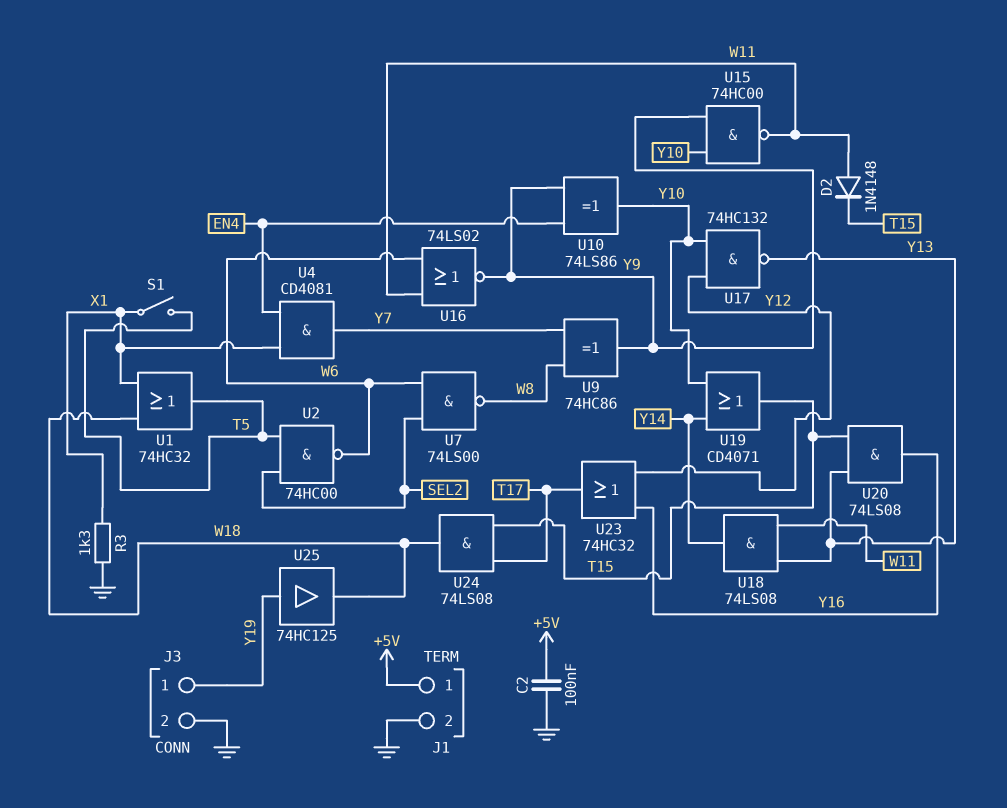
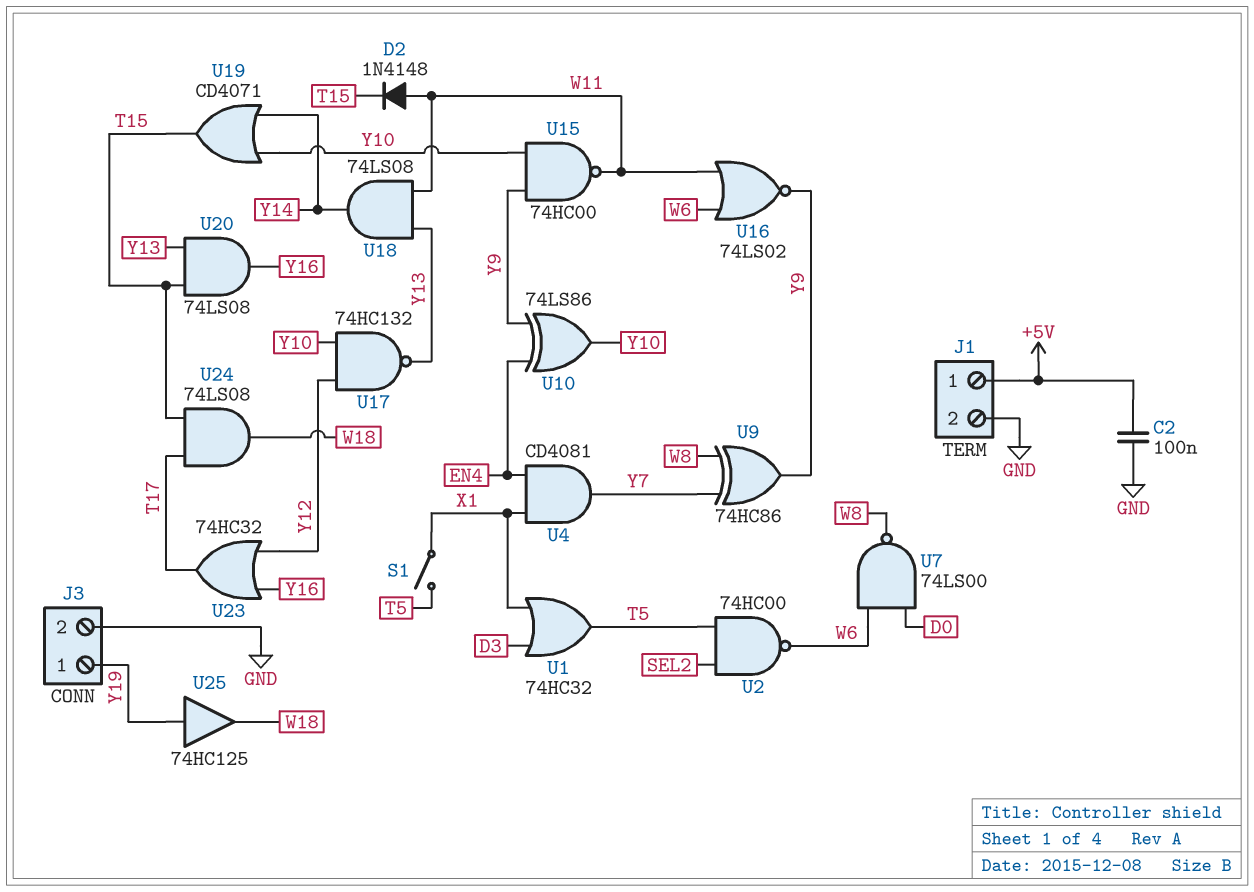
R3: 1.3k (GND, X1) -> none
U1: OR 74HC32 (in W18, in X1, out T5) -> OR 74HC32 (in D3, in X1, out T5)
U7: NAND 74LS00 (in SEL2, in W6, out W8) -> NAND 74LS00 (in D0, in W6, out W8)

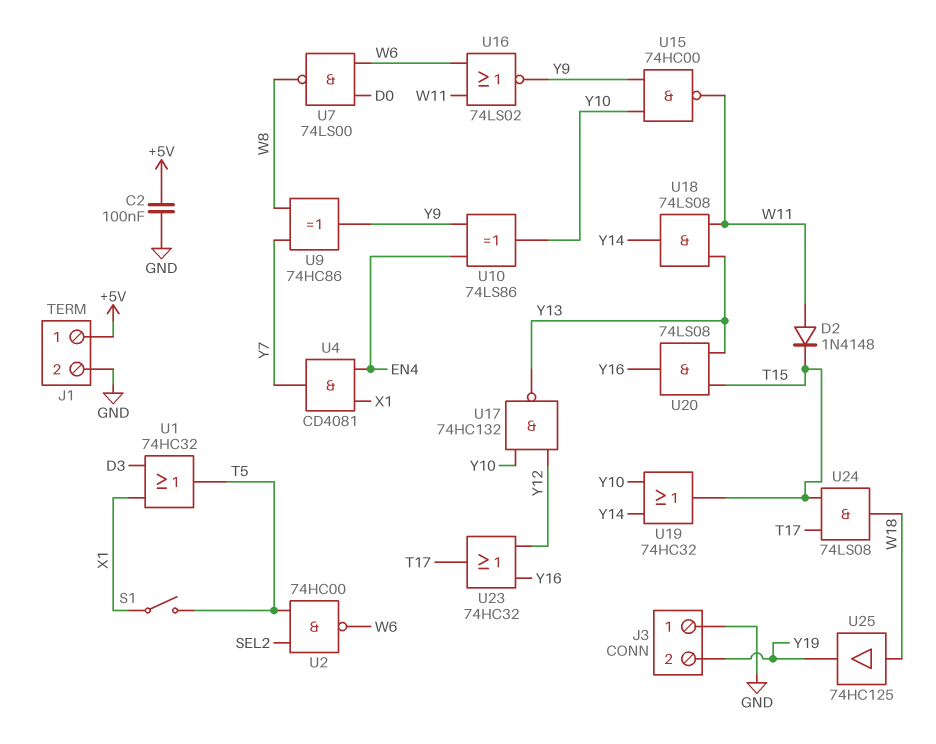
J3 pin 1: Y19 -> GND
J3 pin 2: GND -> Y19
U19: OR CD4071 (in Y10, in Y14, out T15) -> OR 74HC32 (in Y10, in Y14, out T15)
U25: buffer 74HC125 (in Y19, out W18) -> buffer 74HC125 (in W18, out Y19)

